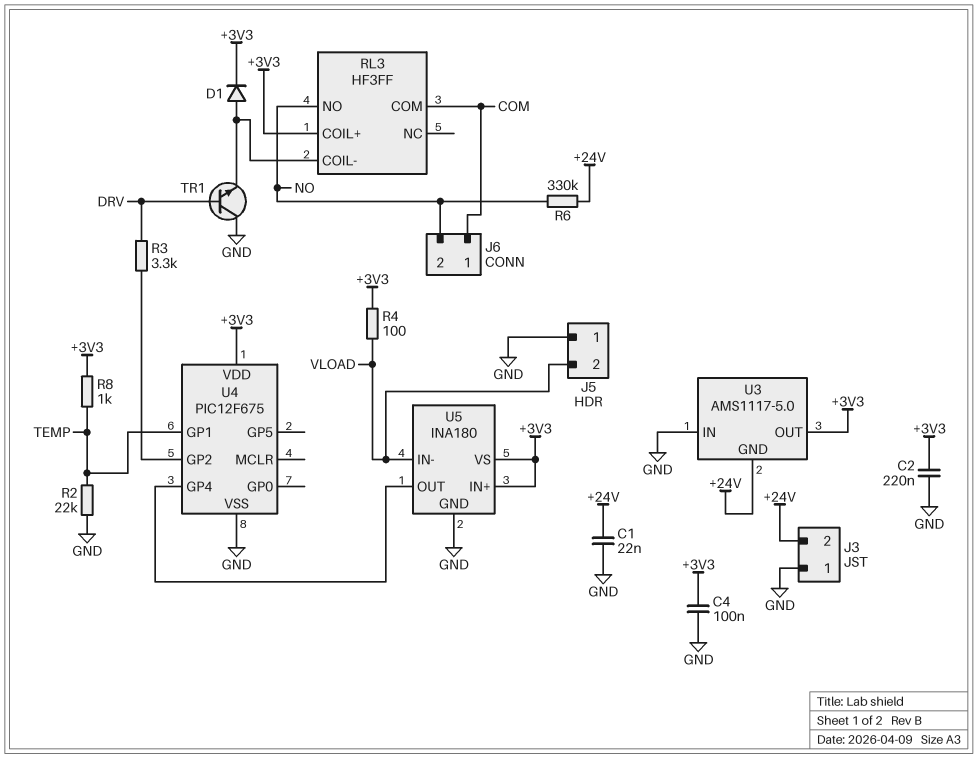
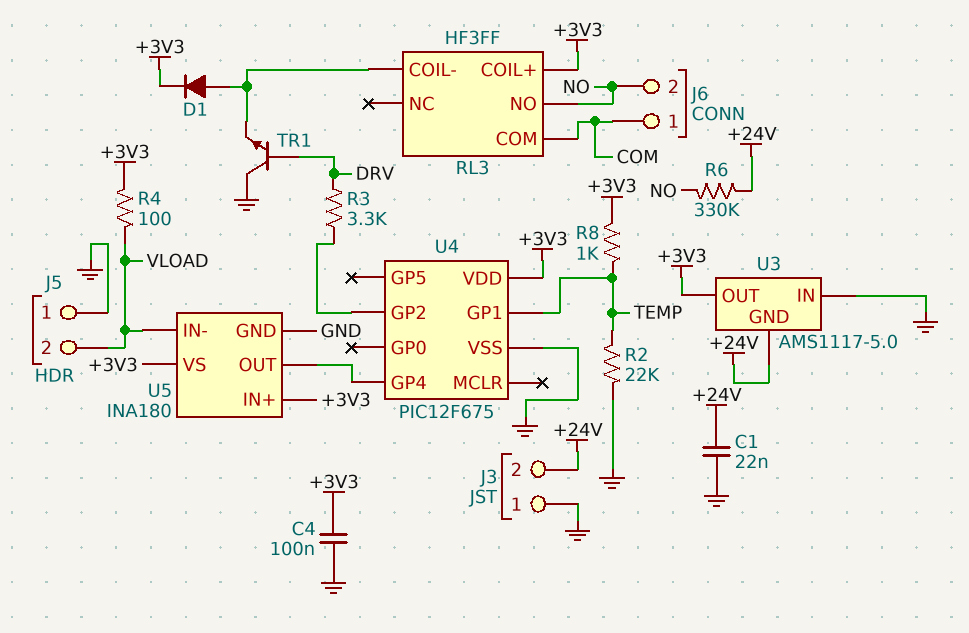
C2: 220nF (+3V3, GND) -> none

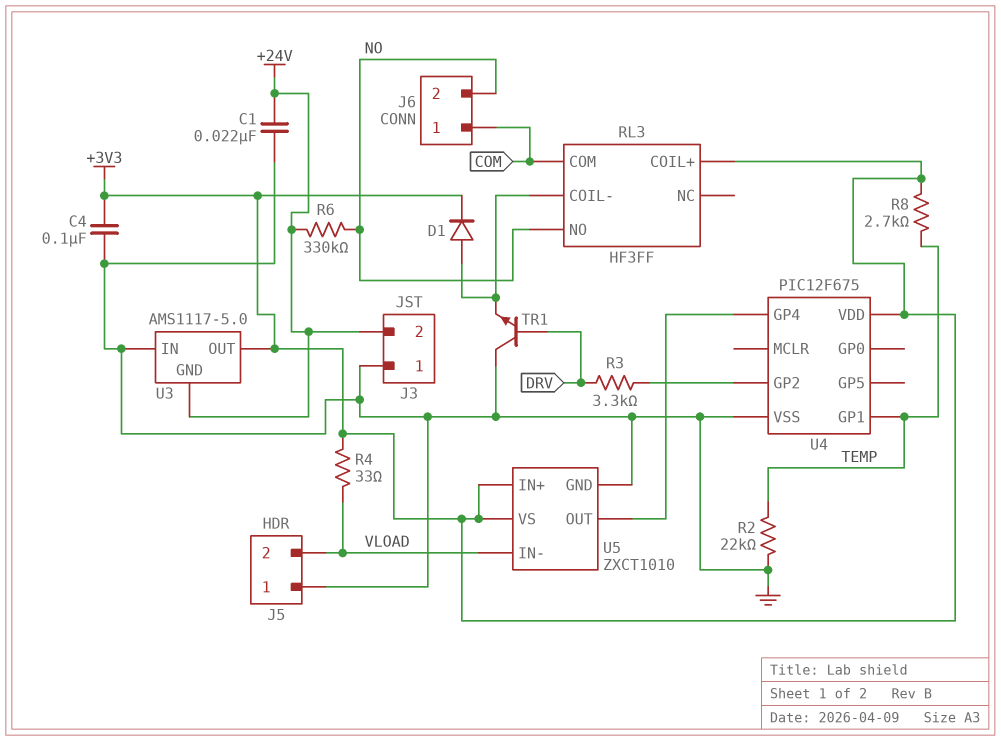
R4: 100 (+3V3, VLOAD) -> 33 (+3V3, VLOAD)
R8: 1k (+3V3, TEMP) -> 2.7k (+3V3, TEMP)
U5: INA180 -> ZXCT1010

